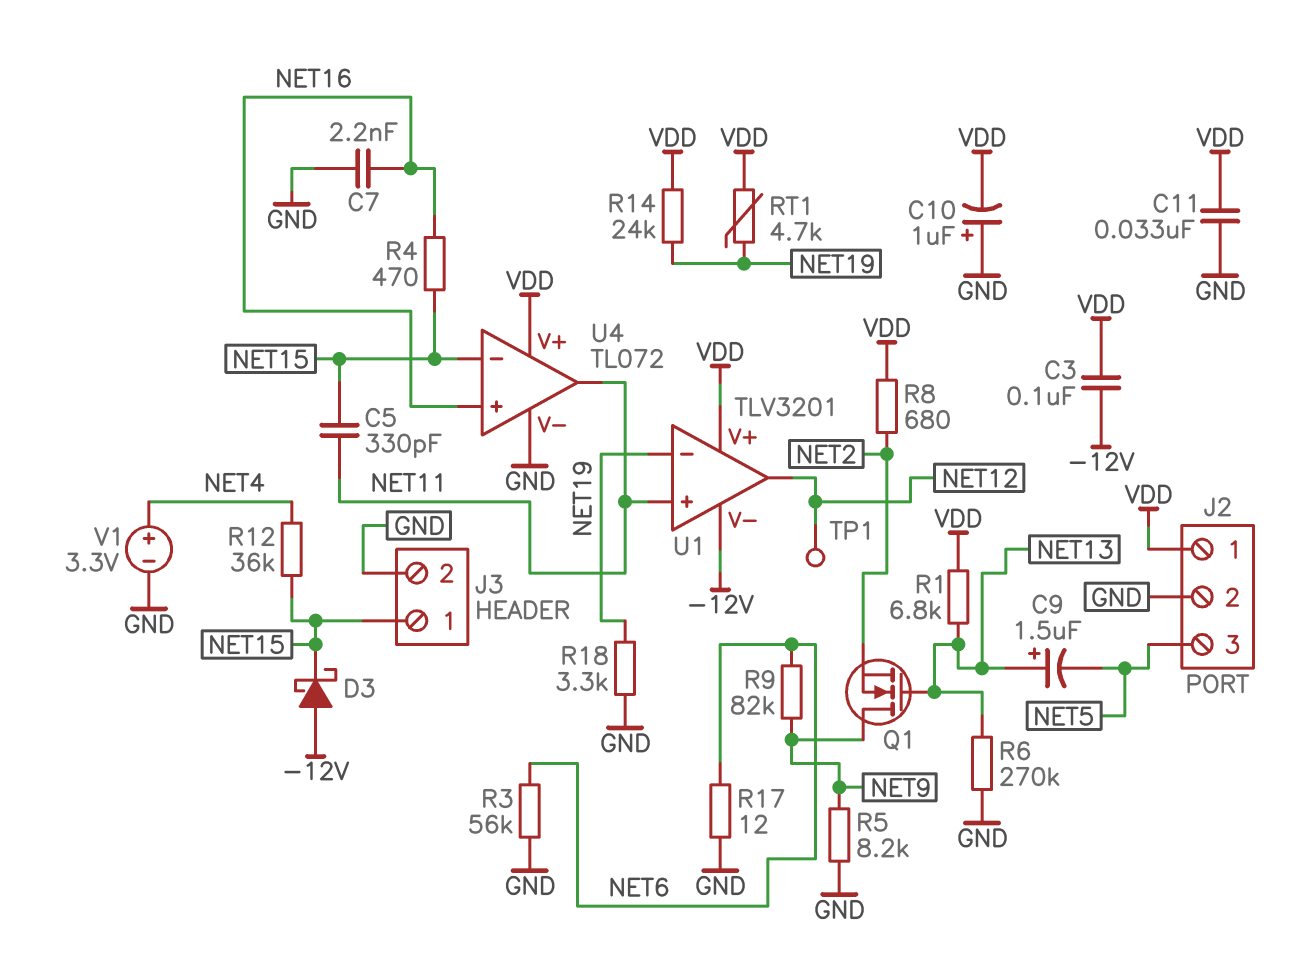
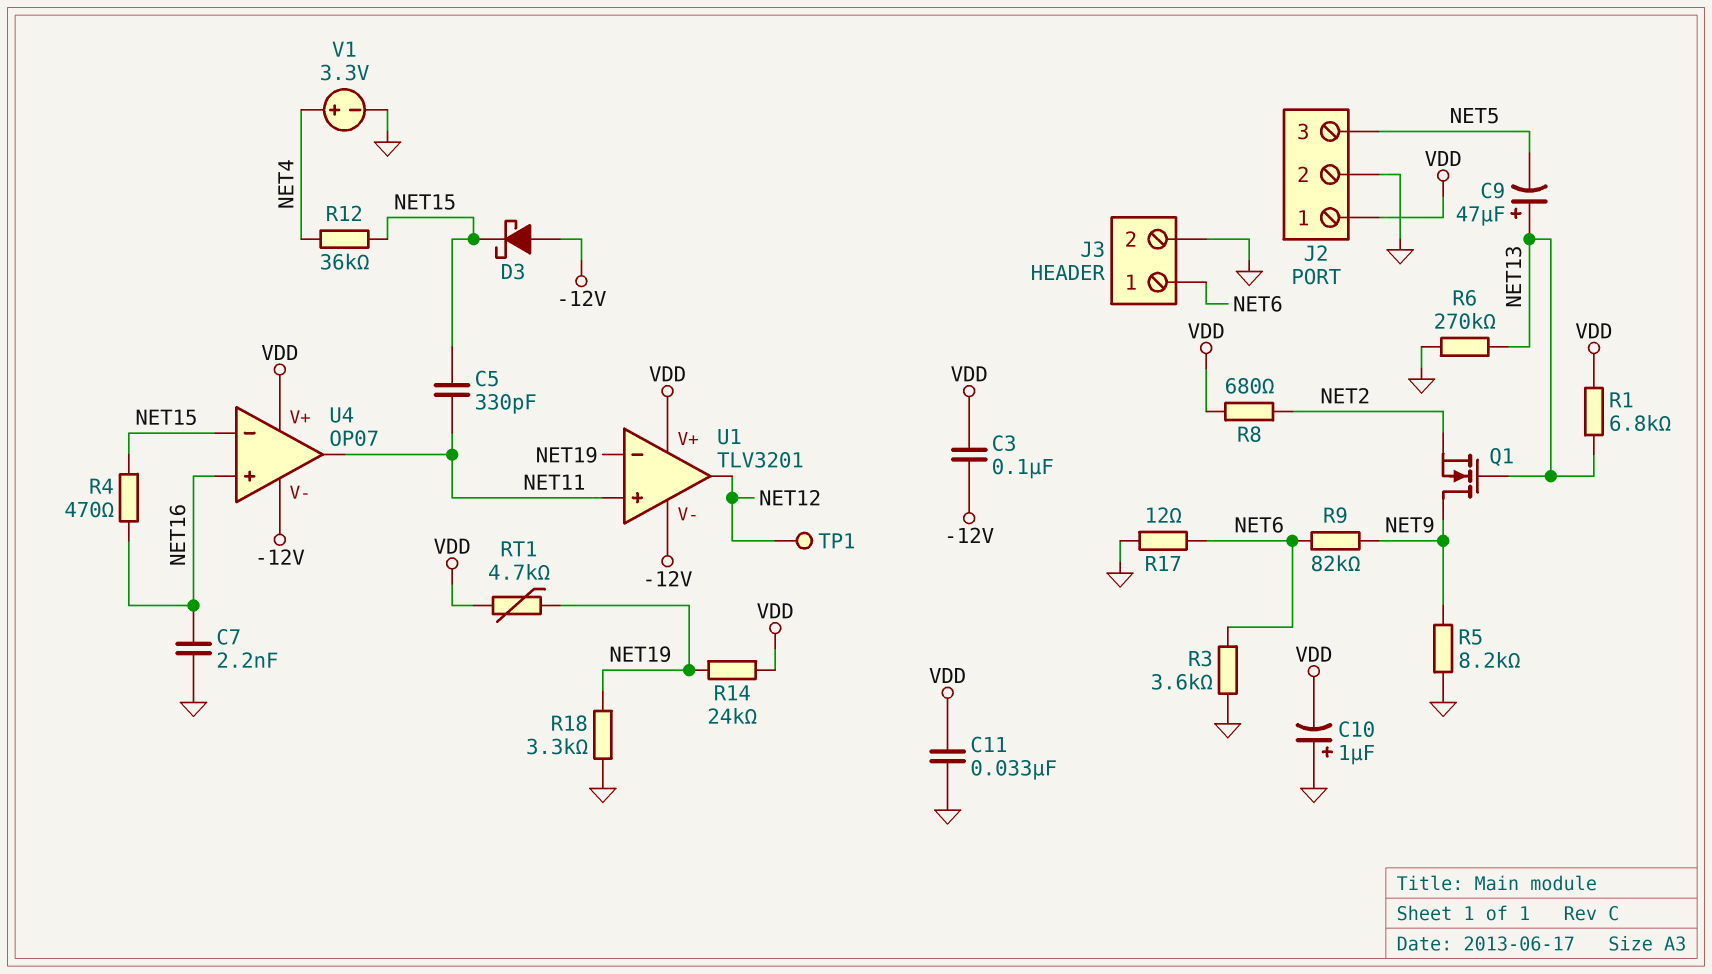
C9: 1.5uF (plus NET13, minus NET5) -> 47uF (plus NET13, minus NET5)
J3 pin 1: NET15 -> NET6
R3: 56k (GND, NET6) -> 3.6k (GND, NET6)
U4: TL072 -> OP07
U4 pin V-: GND -> -12V

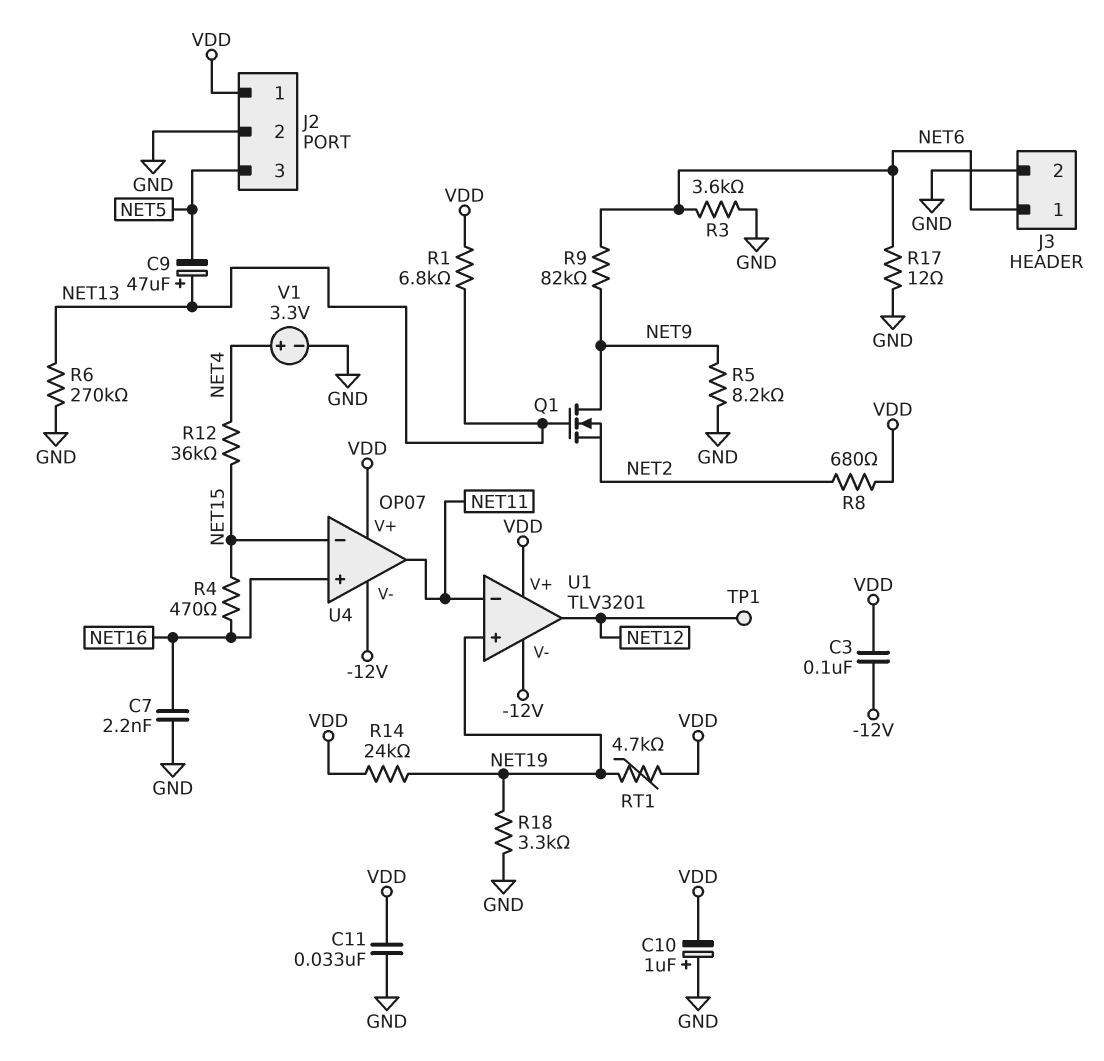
C5: 330pF (NET11, NET15) -> none
D3: schottky (A -12V, K NET15) -> none
U1 pin in+: NET11 -> NET19
U1 pin in-: NET19 -> NET11

